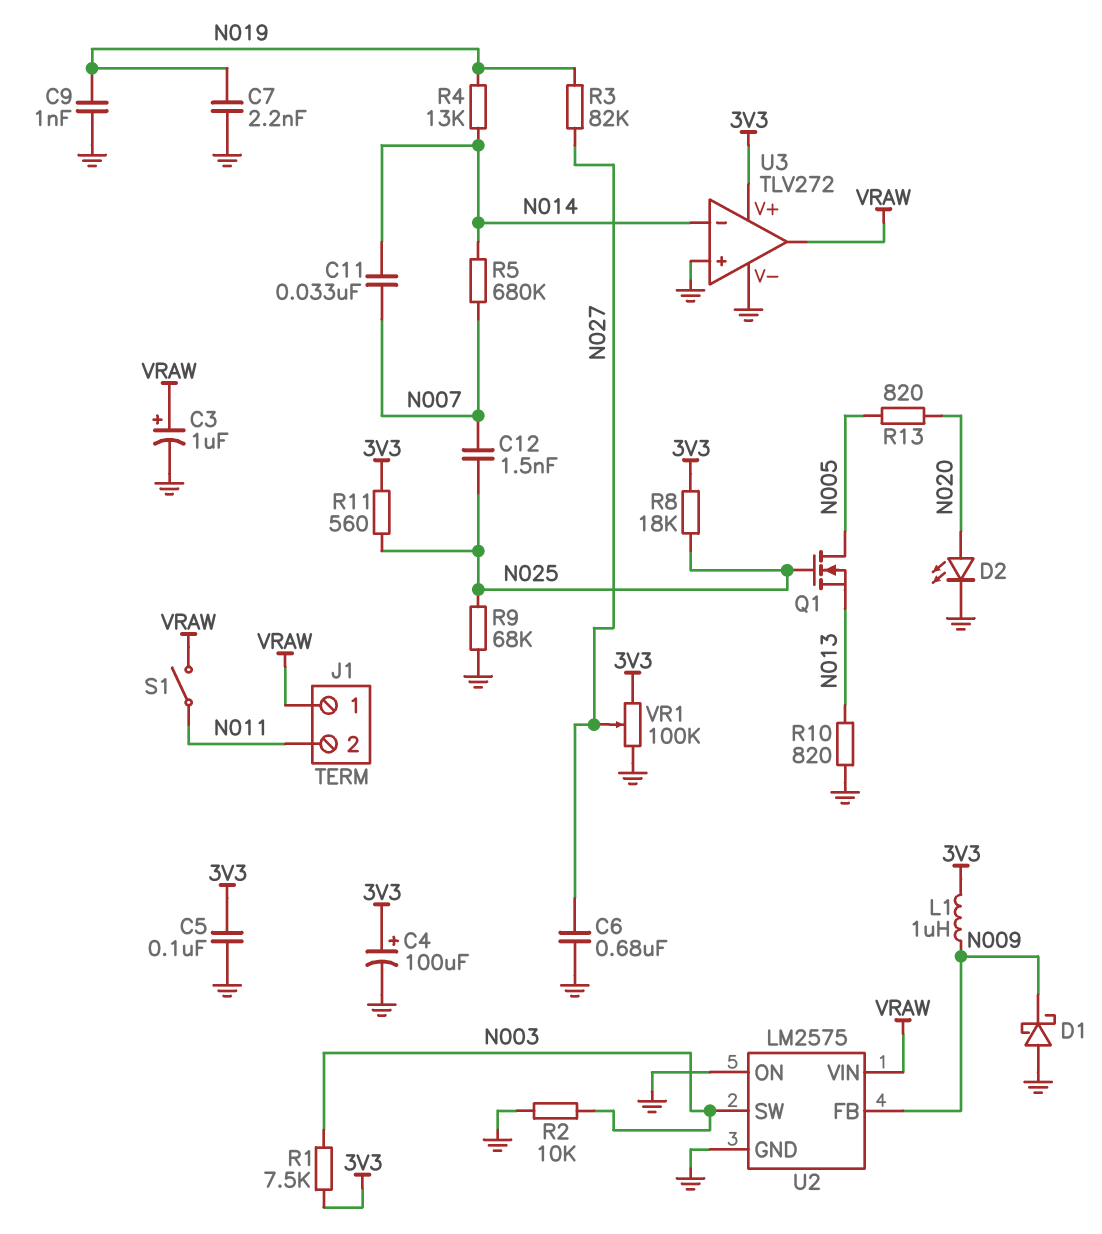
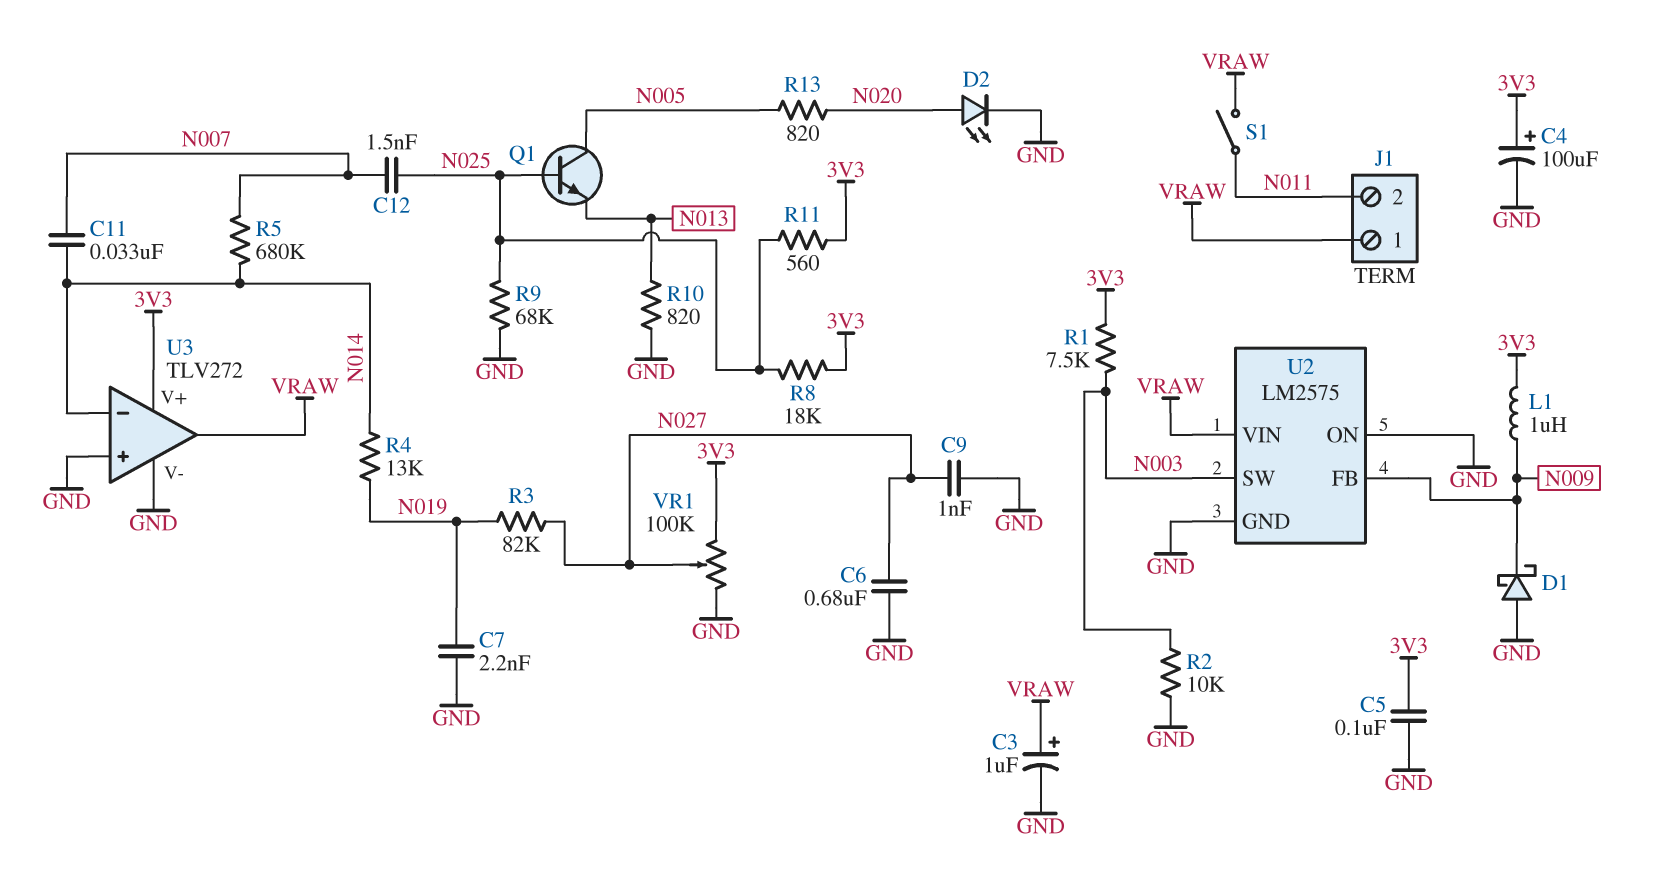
C9: 1nF (GND, N019) -> 1nF (GND, N027)
Q1: NMOS (G N025, D N005, S N013) -> NPN (B N025, C N005, E N013)

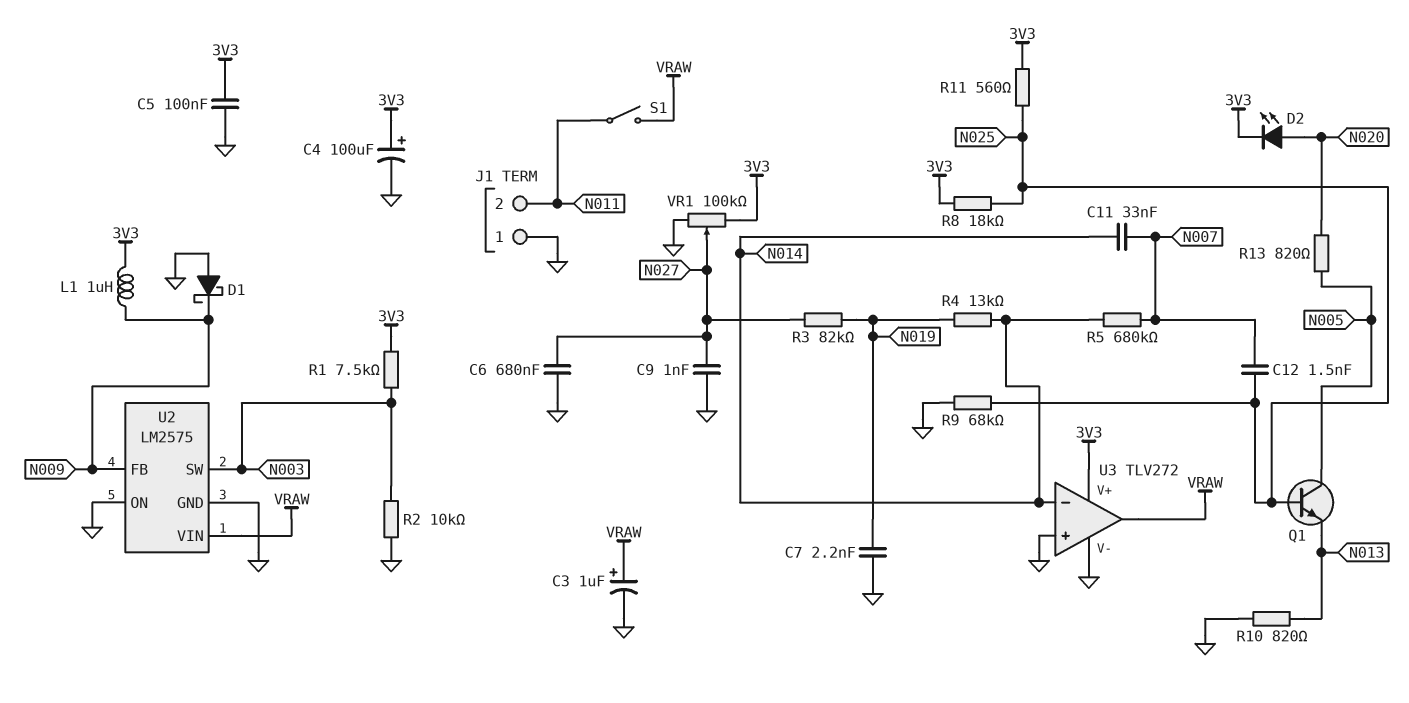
D2: LED (A N020, K GND) -> LED (A N020, K 3V3)
J1 pin 1: VRAW -> GND

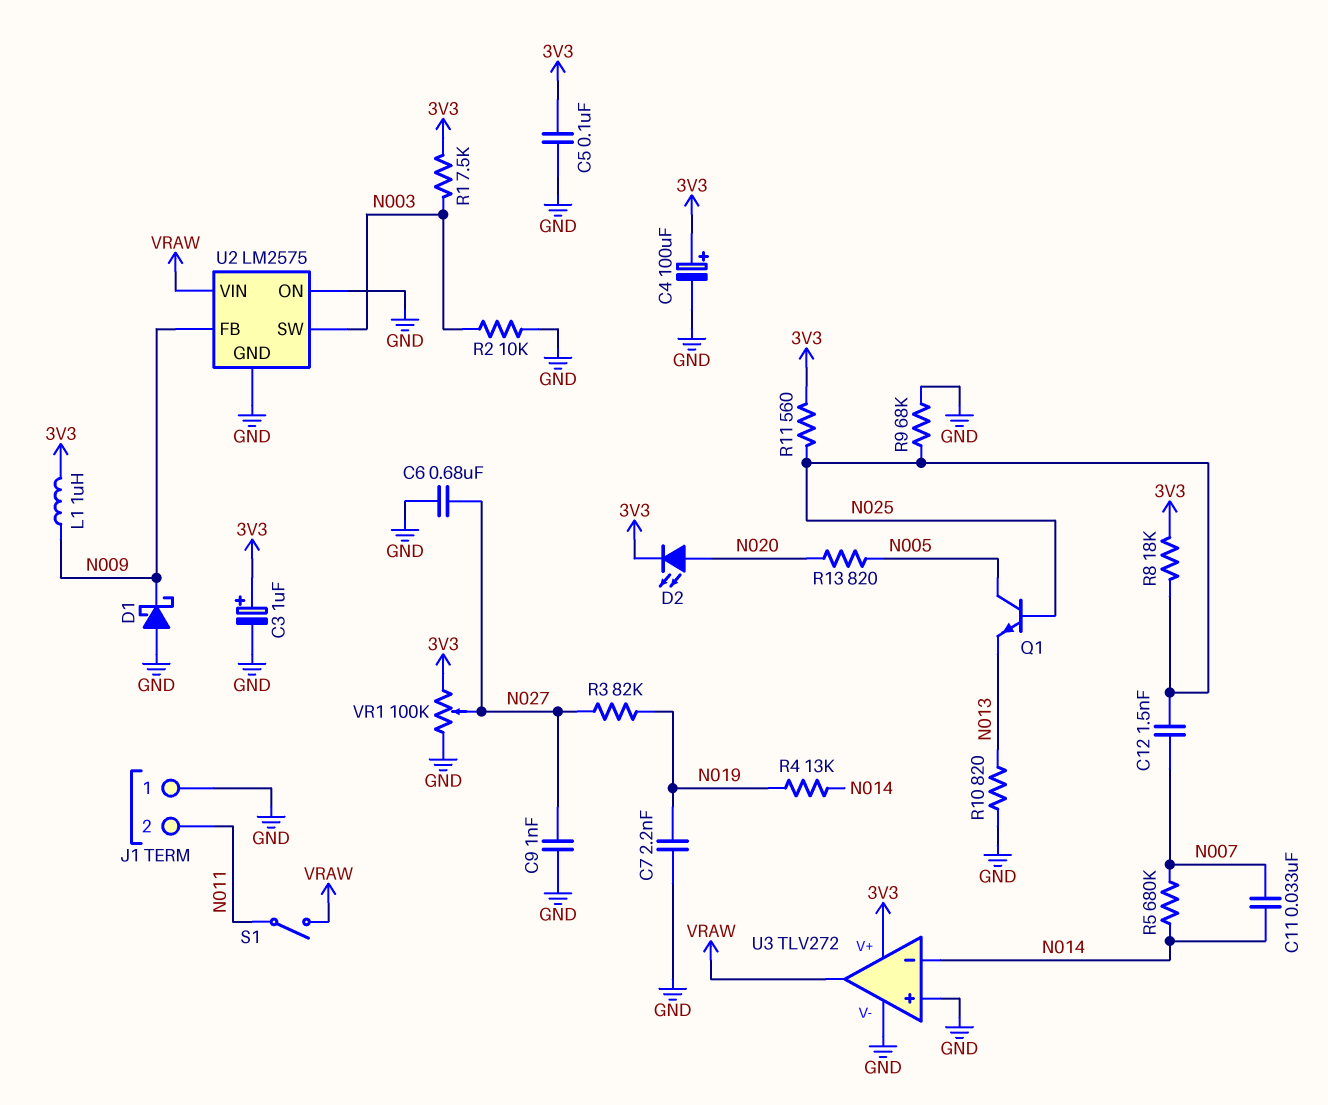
C3: 1uF (plus VRAW, minus GND) -> 1uF (plus 3V3, minus GND)

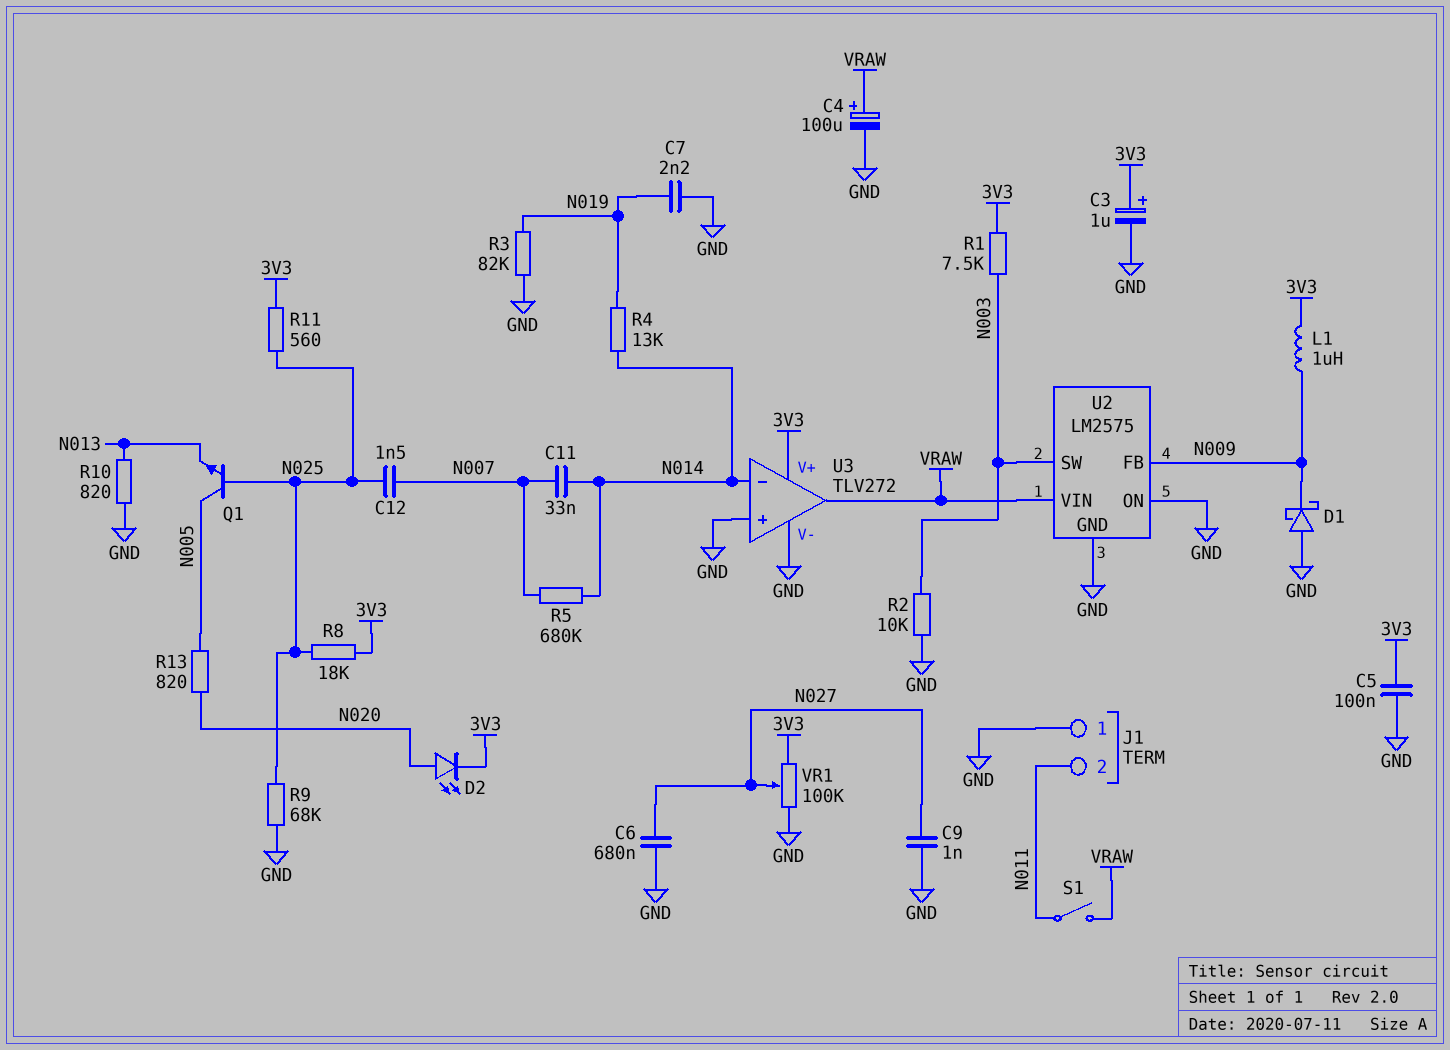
C4: 100uF (plus 3V3, minus GND) -> 100uF (plus VRAW, minus GND)
R3: 82k (N019, N027) -> 82k (GND, N019)

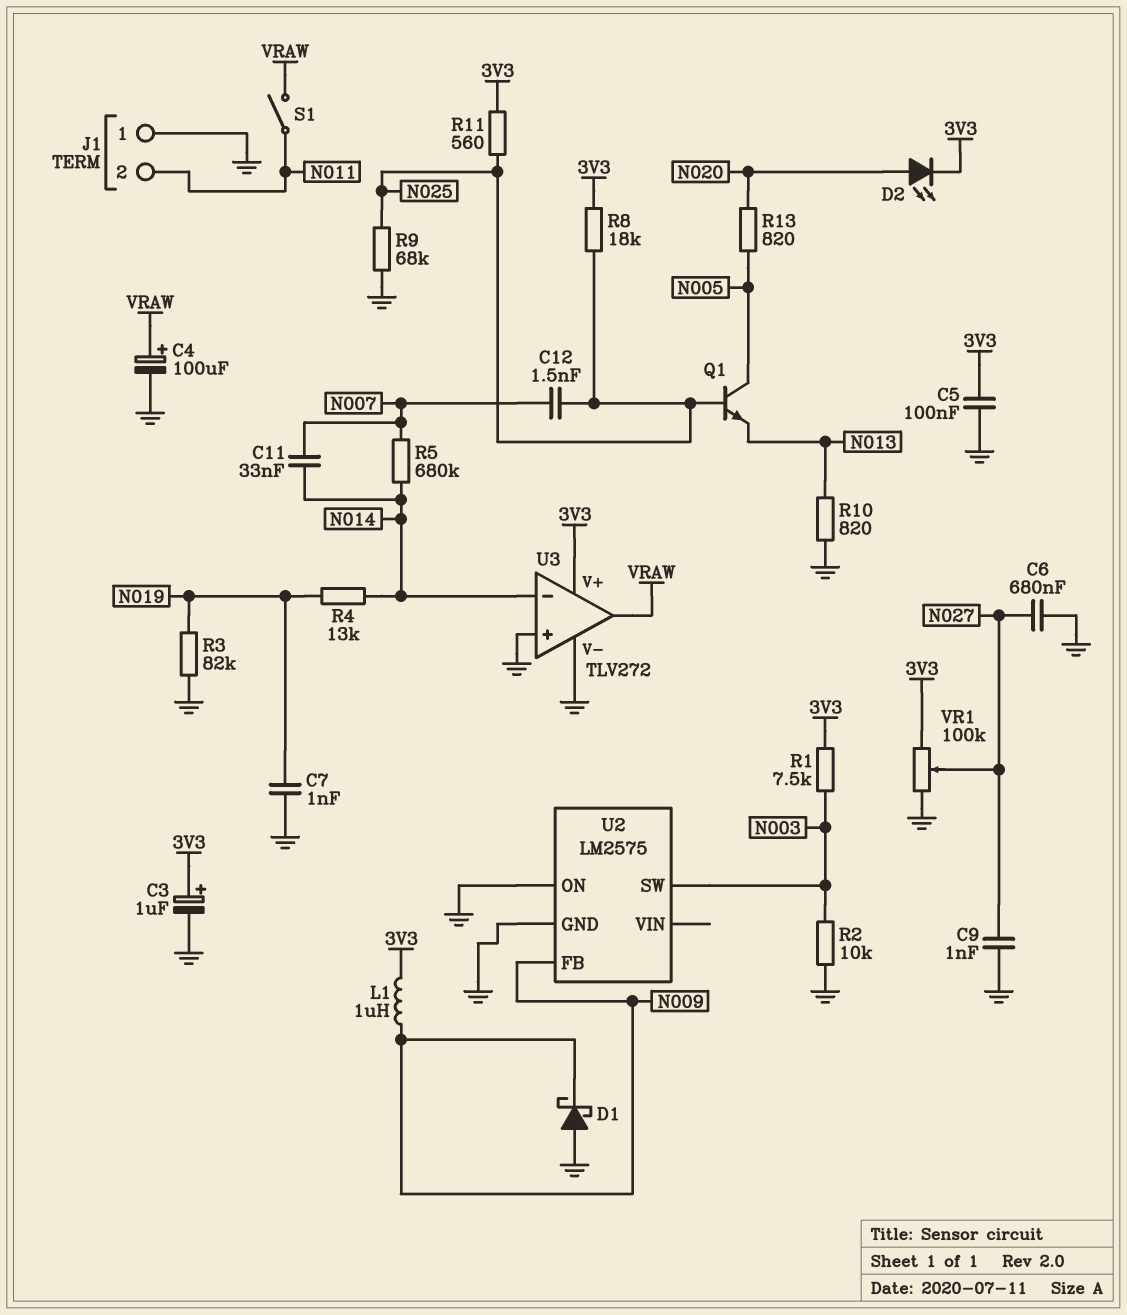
C7: 2.2nF (GND, N019) -> 1nF (GND, N019)
U2 pin VIN: VRAW -> none

